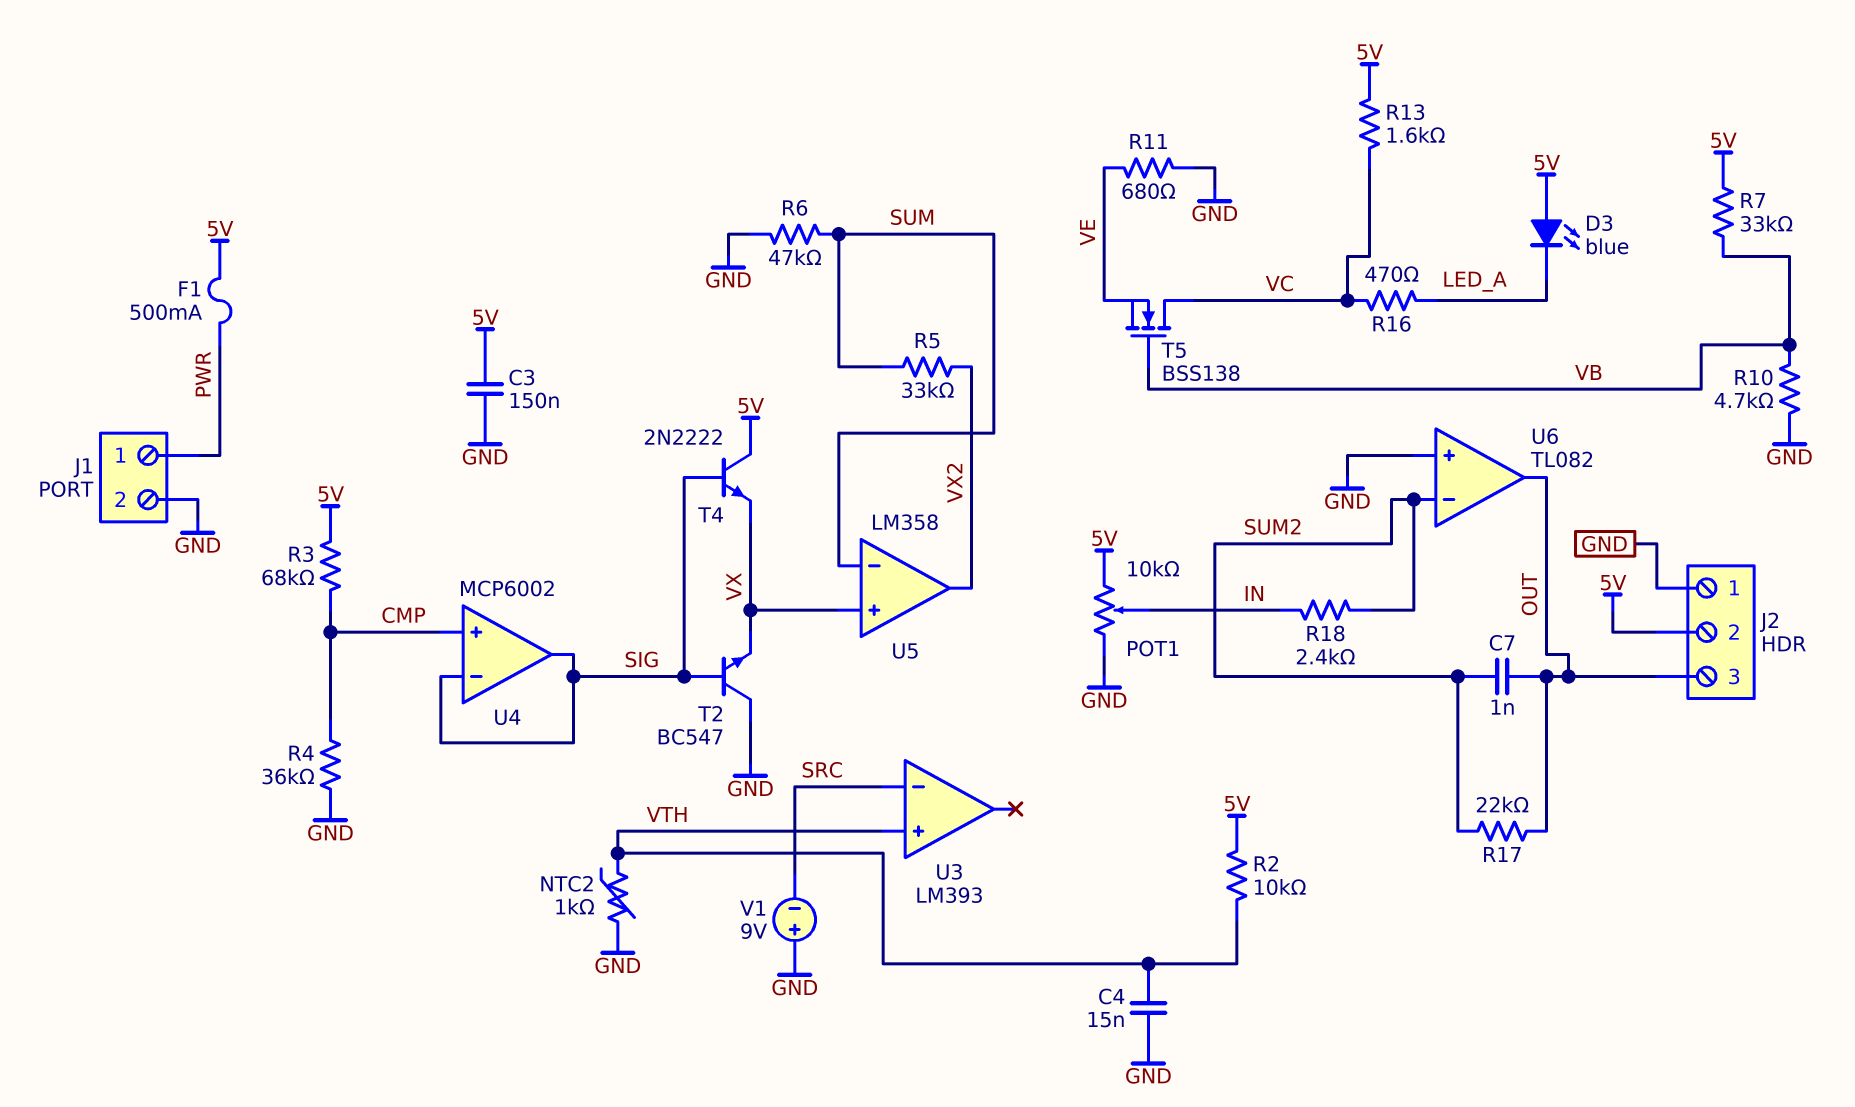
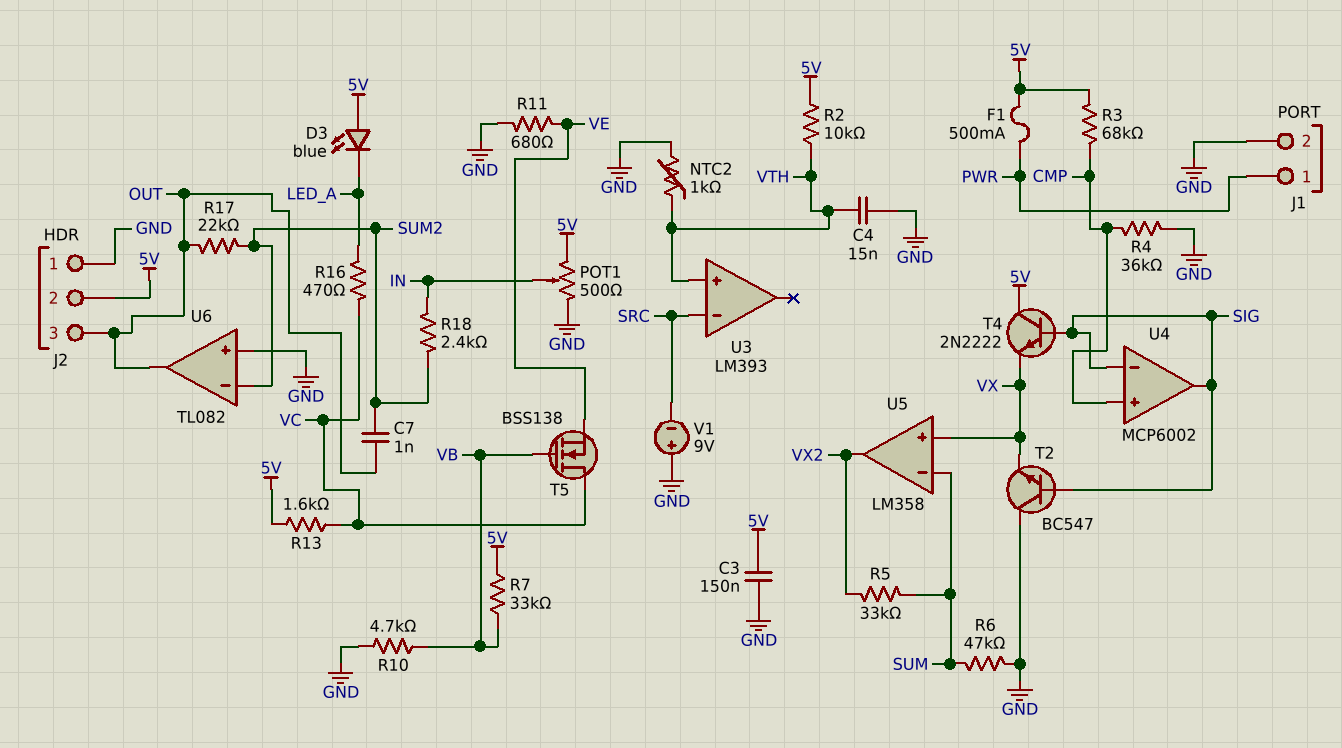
POT1: 10k (5V, GND, wiper IN) -> 500 (5V, GND, wiper IN)

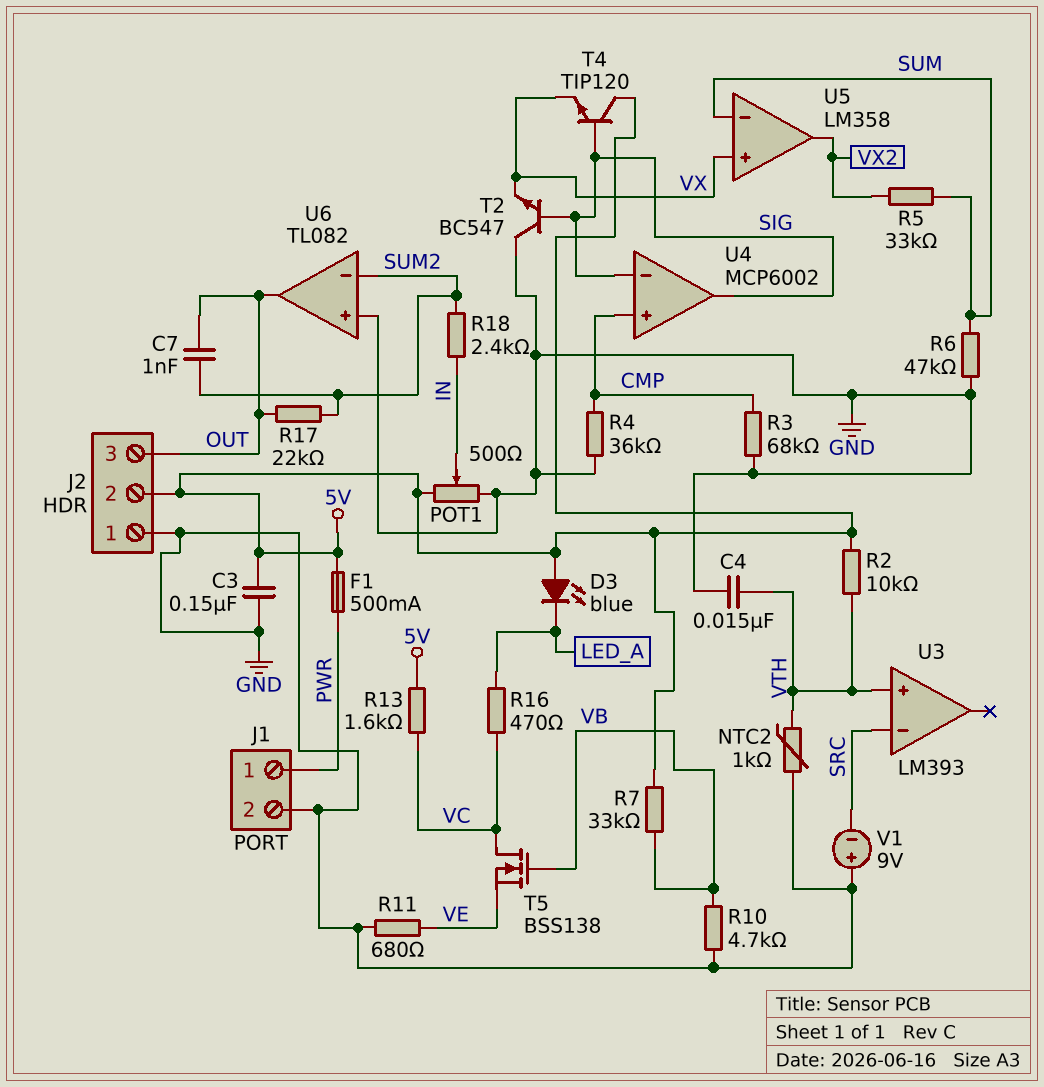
R3: 68k (5V, CMP) -> 68k (CMP, GND)
T4: NPN 2N2222 (B SIG, C 5V, E VX) -> NPN TIP120 (B SIG, C 5V, E VX)

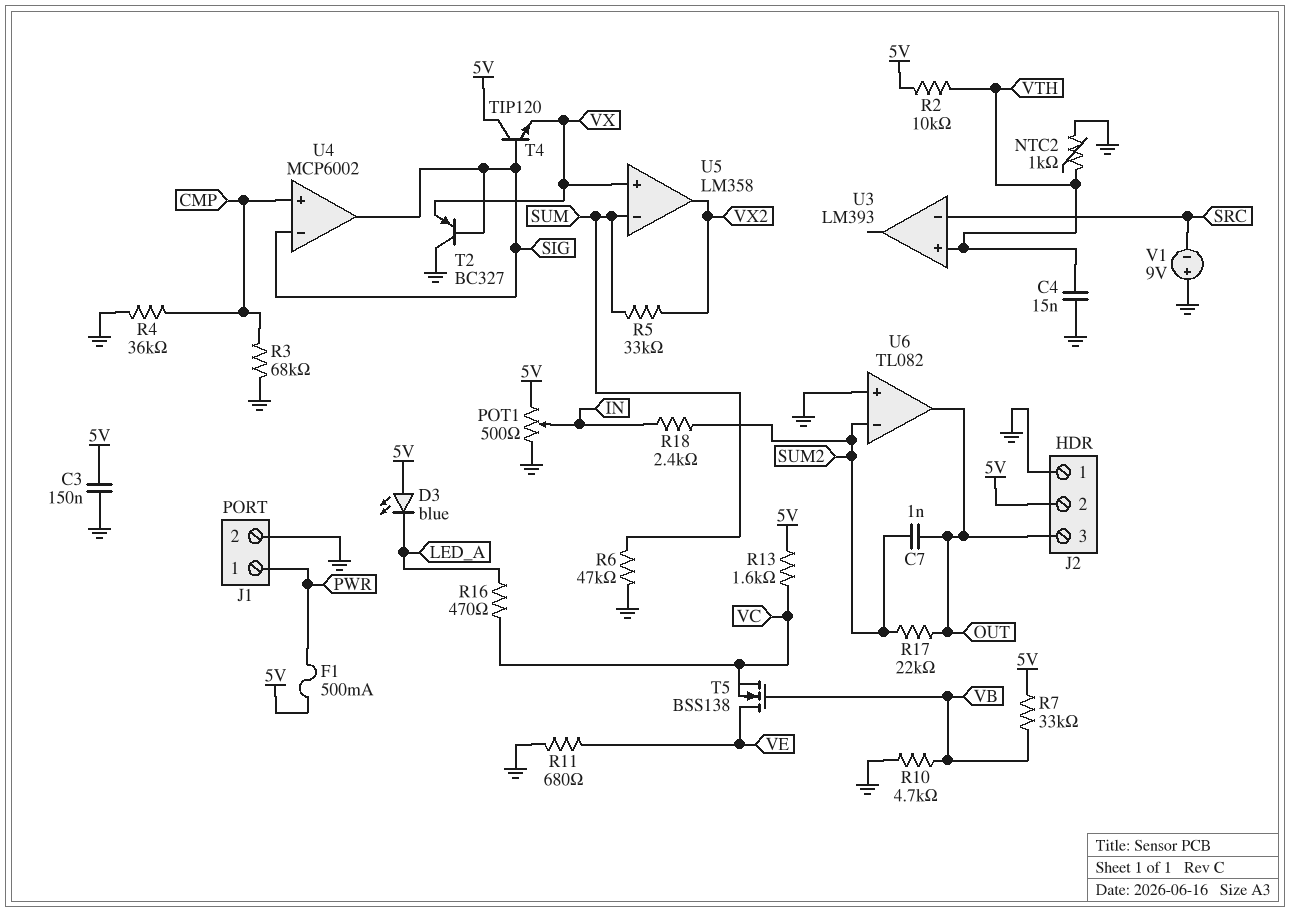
T2: NPN BC547 (B SIG, C GND, E VX) -> PNP BC327 (B SIG, C GND, E VX)
T5: NMOS BSS138 (G VB, D VC, S VE) -> NMOS BSS138 (G VB, D VE, S VC)

